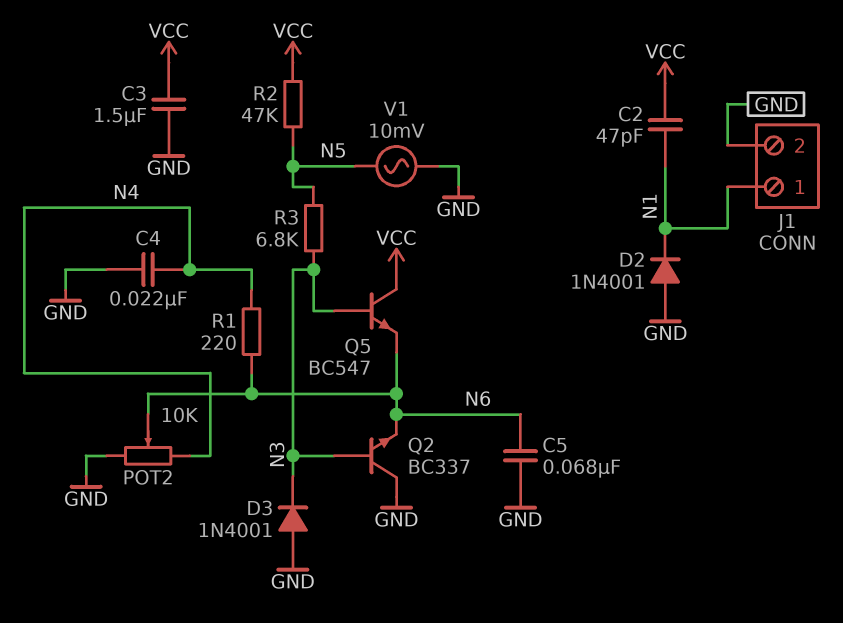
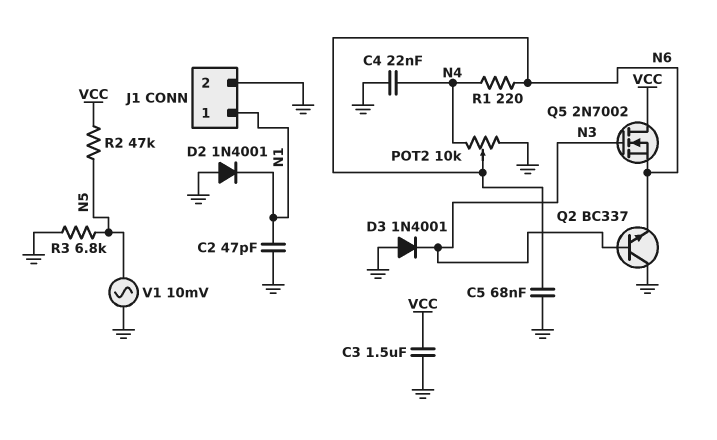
C2: 47pF (N1, VCC) -> 47pF (GND, N1)
Q5: NPN BC547 (B N3, C VCC, E N6) -> NMOS 2N7002 (G N3, D VCC, S N6)
R3: 6.8k (N3, N5) -> 6.8k (GND, N5)

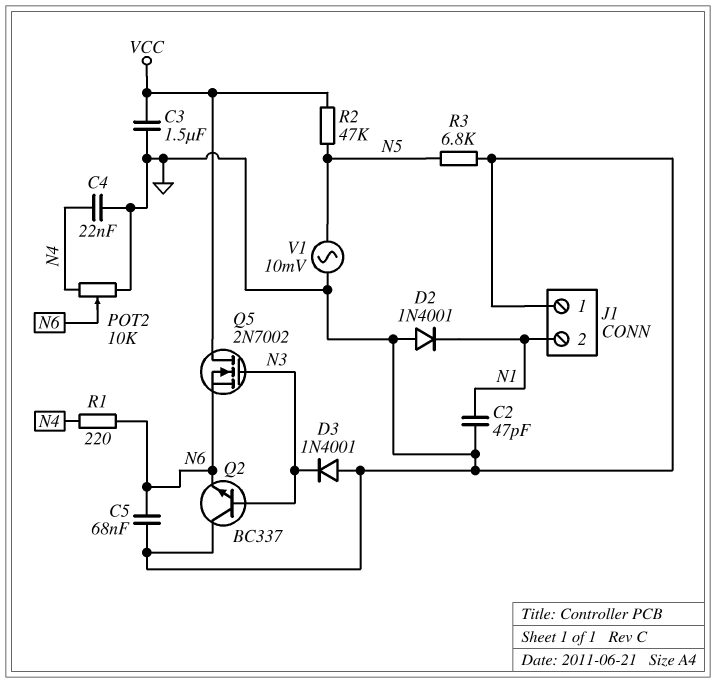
J1 pin 1: N1 -> GND
J1 pin 2: GND -> N1

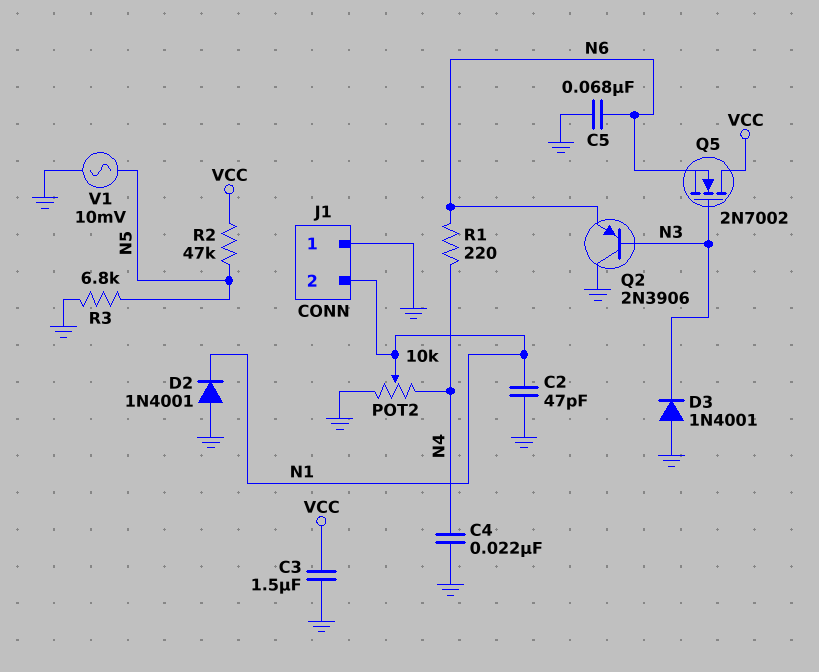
POT2: 10k (GND, N4, wiper N6) -> 10k (GND, N4, wiper N1)
Q2: NPN BC337 (B N3, C GND, E N6) -> PNP 2N3906 (B N3, C GND, E N6)

